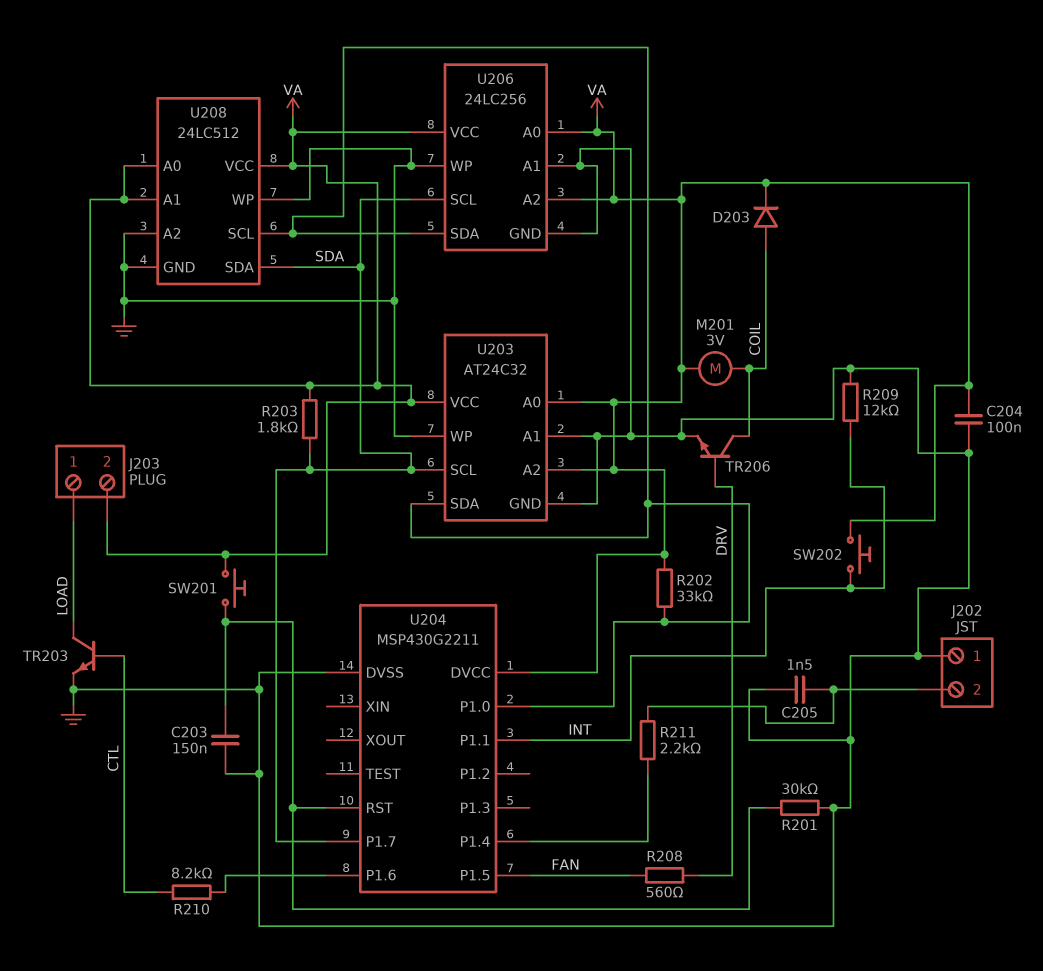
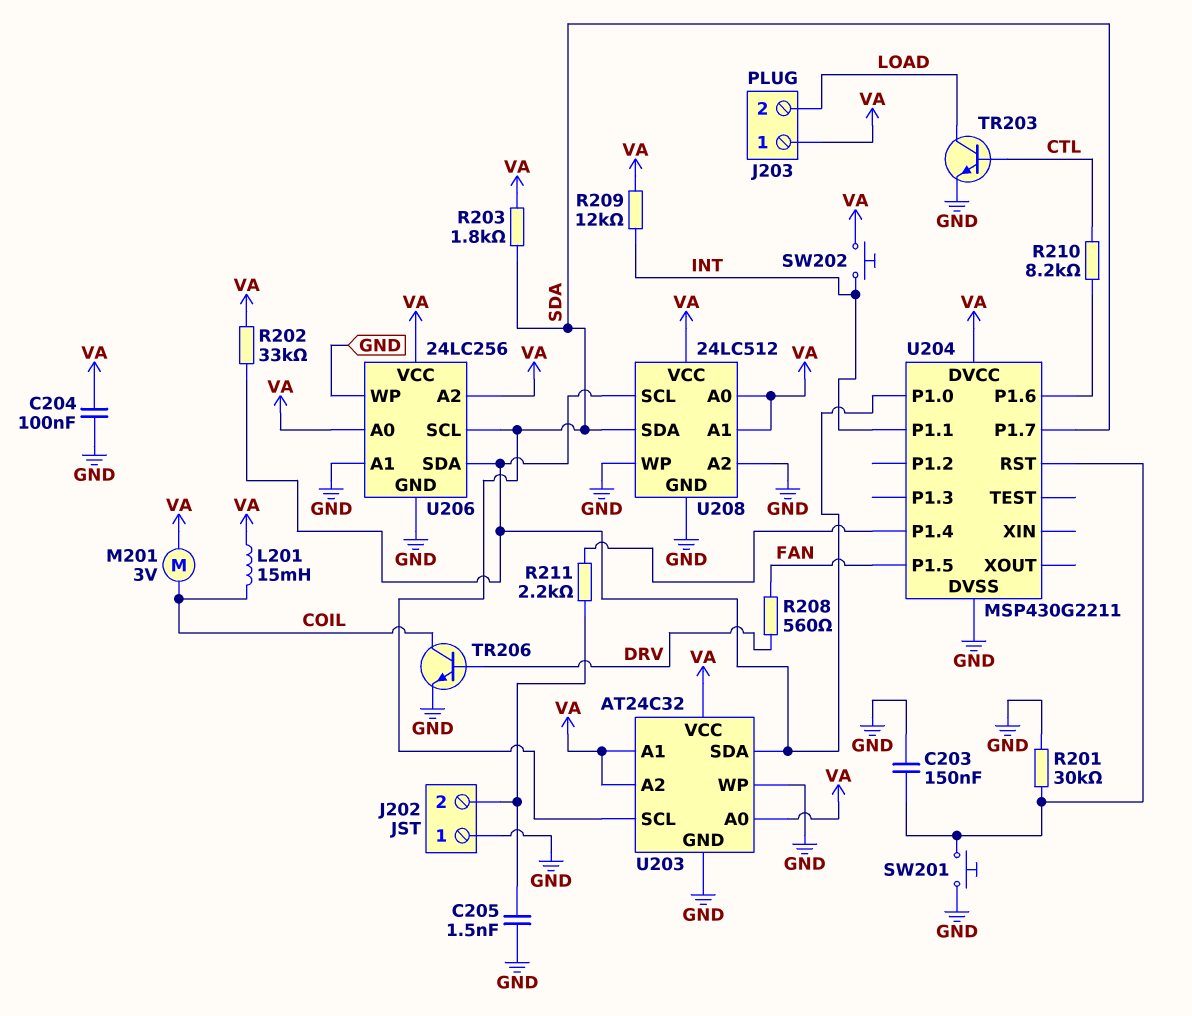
D203: diode (A COIL, K VA) -> none
J203 pin 1: LOAD -> VA
J203 pin 2: VA -> LOAD
L201: none -> 15mH (COIL, VA)
R209: 12k (GND, INT) -> 12k (INT, VA)
SW201: button (U204/RST, VA) -> button (GND, U204/RST)
U203 pin A1: GND -> VA

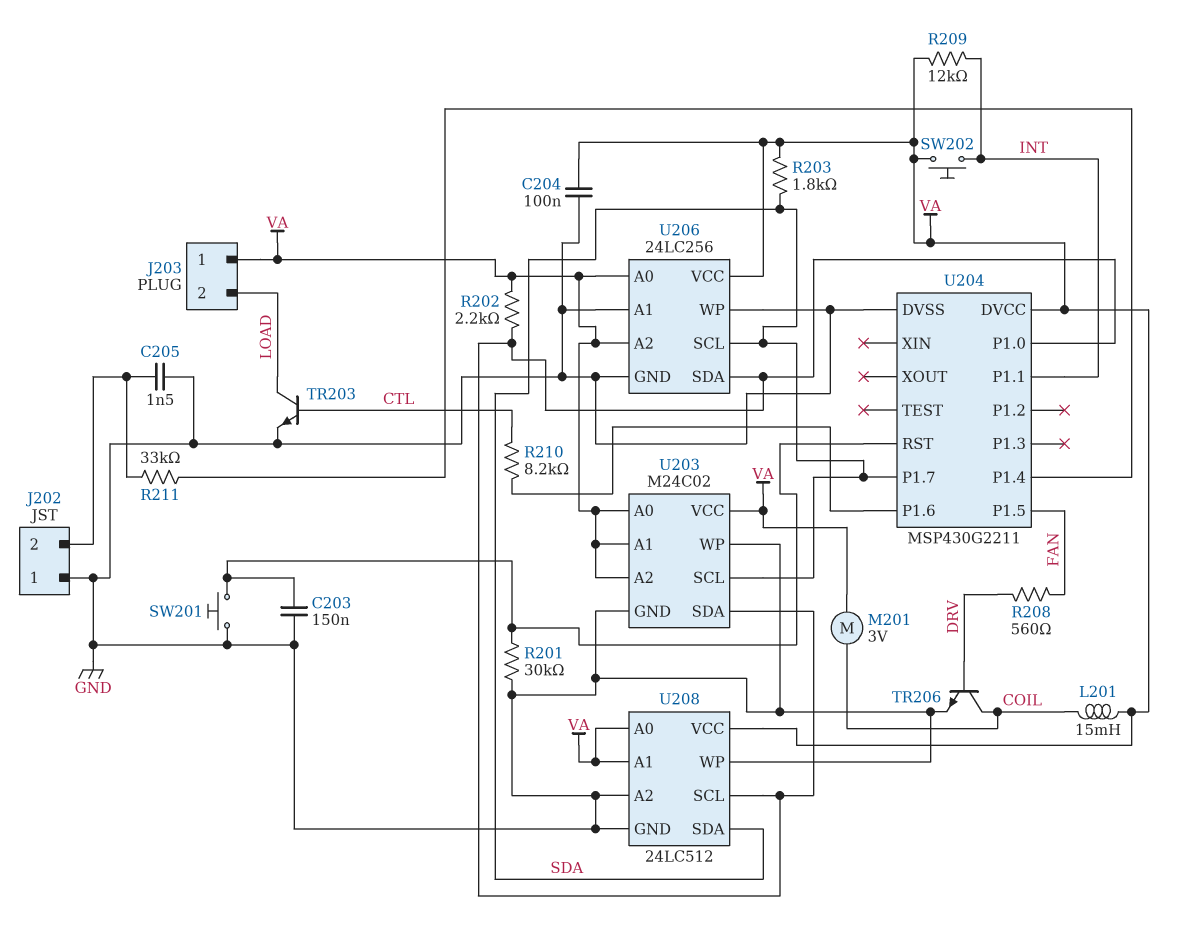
R202: 33k (U203/SDA, VA) -> 2.2k (U203/SDA, VA)
R211: 2.2k (J202/2, U204/P1.4) -> 33k (J202/2, U204/P1.4)
U203: AT24C32 -> M24C02

